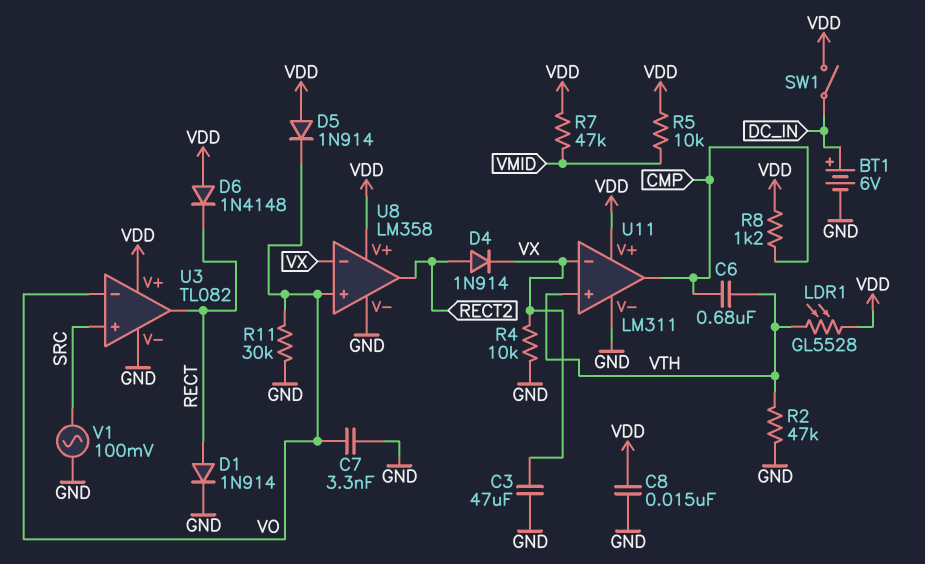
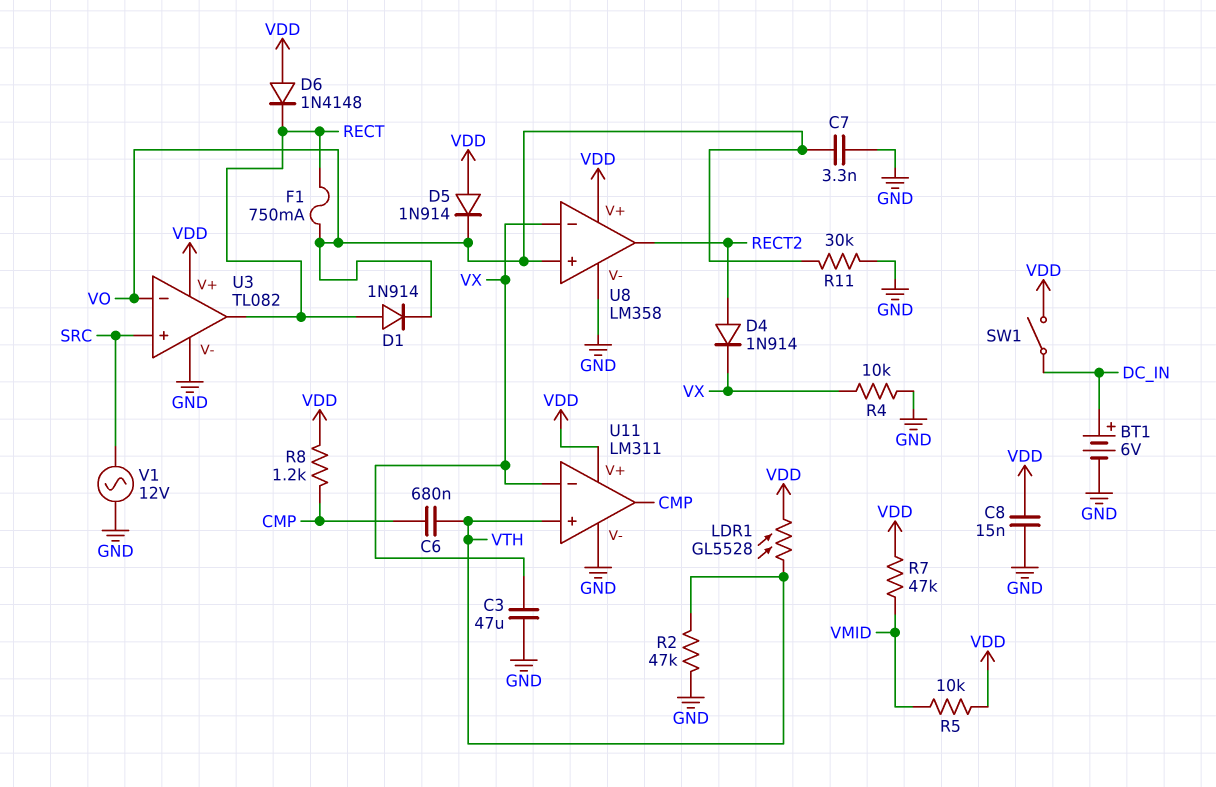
D1: diode 1N914 (A RECT, K GND) -> diode 1N914 (A RECT, K VO)
F1: none -> 750mA (RECT, VO)
V1: AC 100mV (GND, SRC) -> AC 12V (GND, SRC)

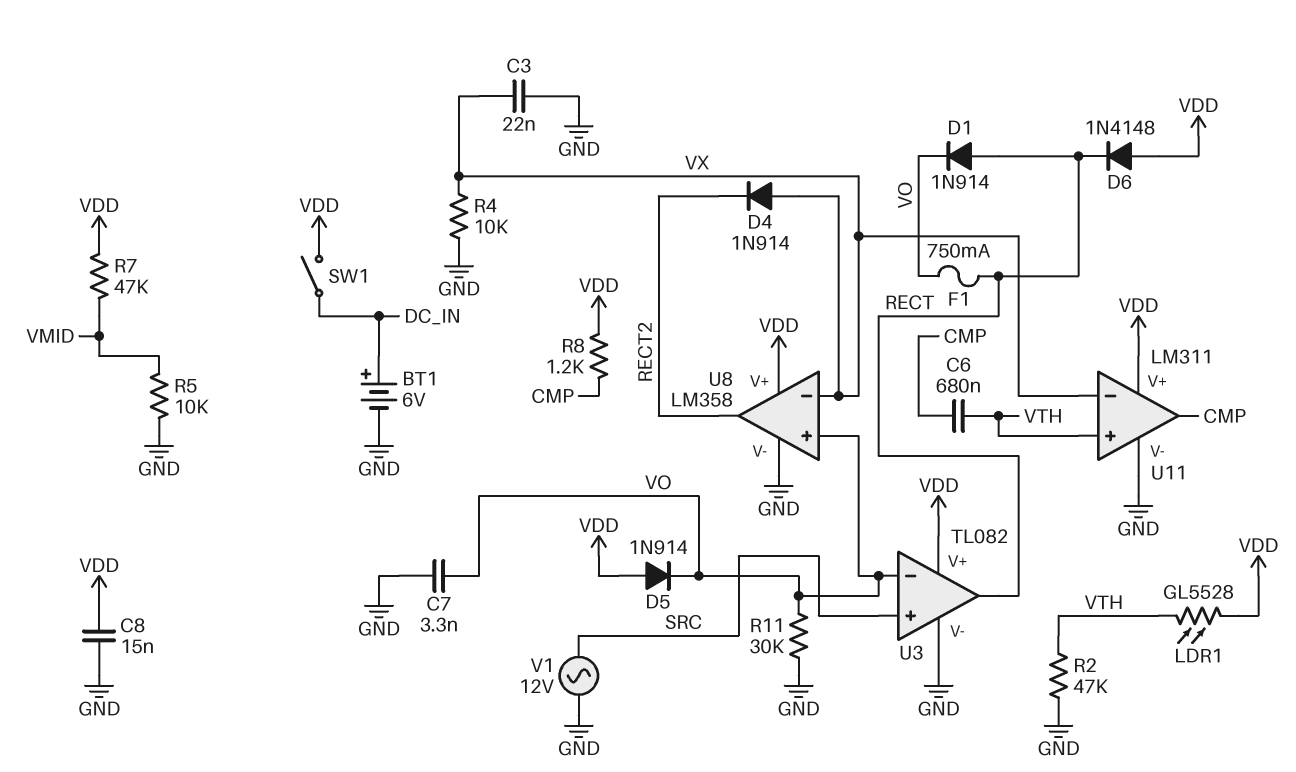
C3: 47uF (GND, VX) -> 22nF (GND, VX)
D4: diode 1N914 (A RECT2, K VX) -> diode 1N914 (A VX, K RECT2)
R5: 10k (VDD, VMID) -> 10k (GND, VMID)

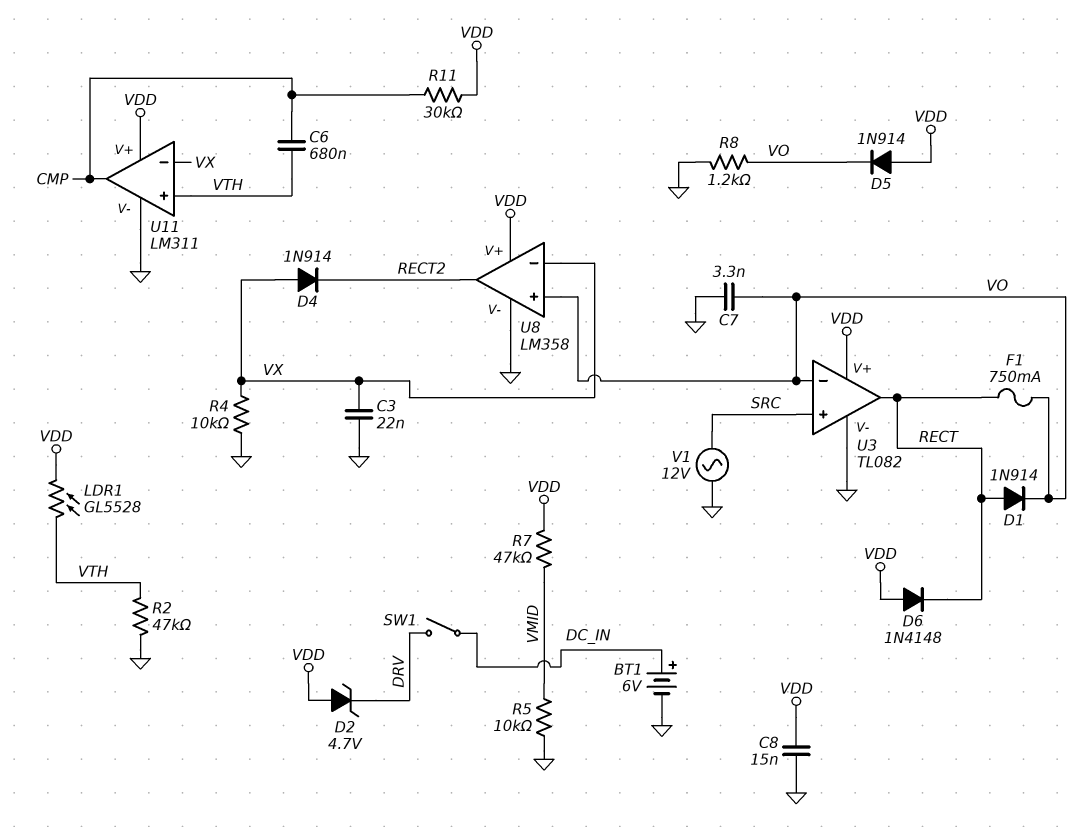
D2: none -> zener 4.7V (A VDD, K DRV)
R8: 1.2k (CMP, VDD) -> 1.2k (GND, VO)
R11: 30k (GND, VO) -> 30k (CMP, VDD)
SW1: switch (DC_IN, VDD) -> switch (DC_IN, DRV)

